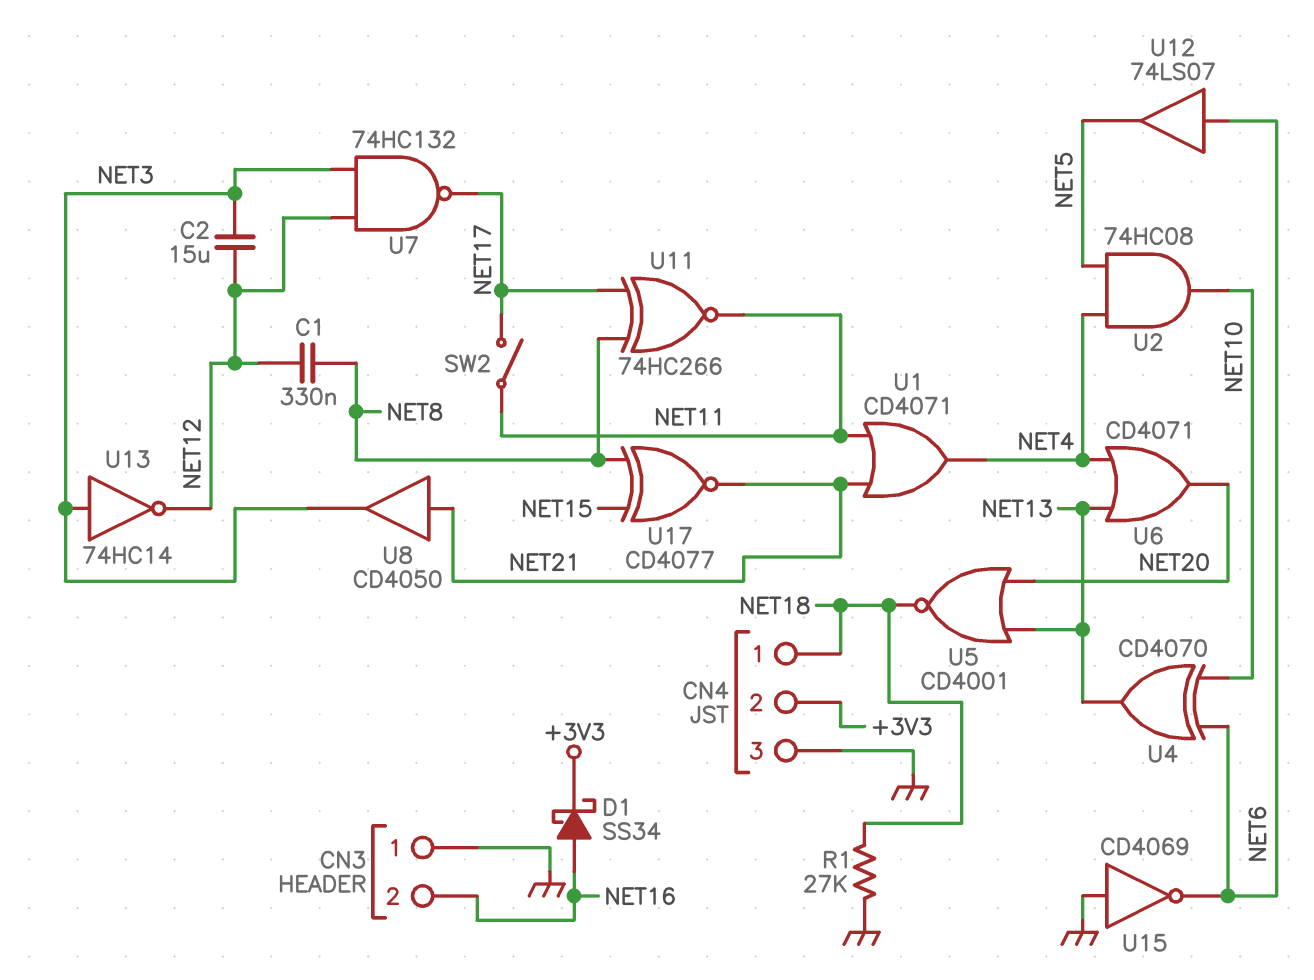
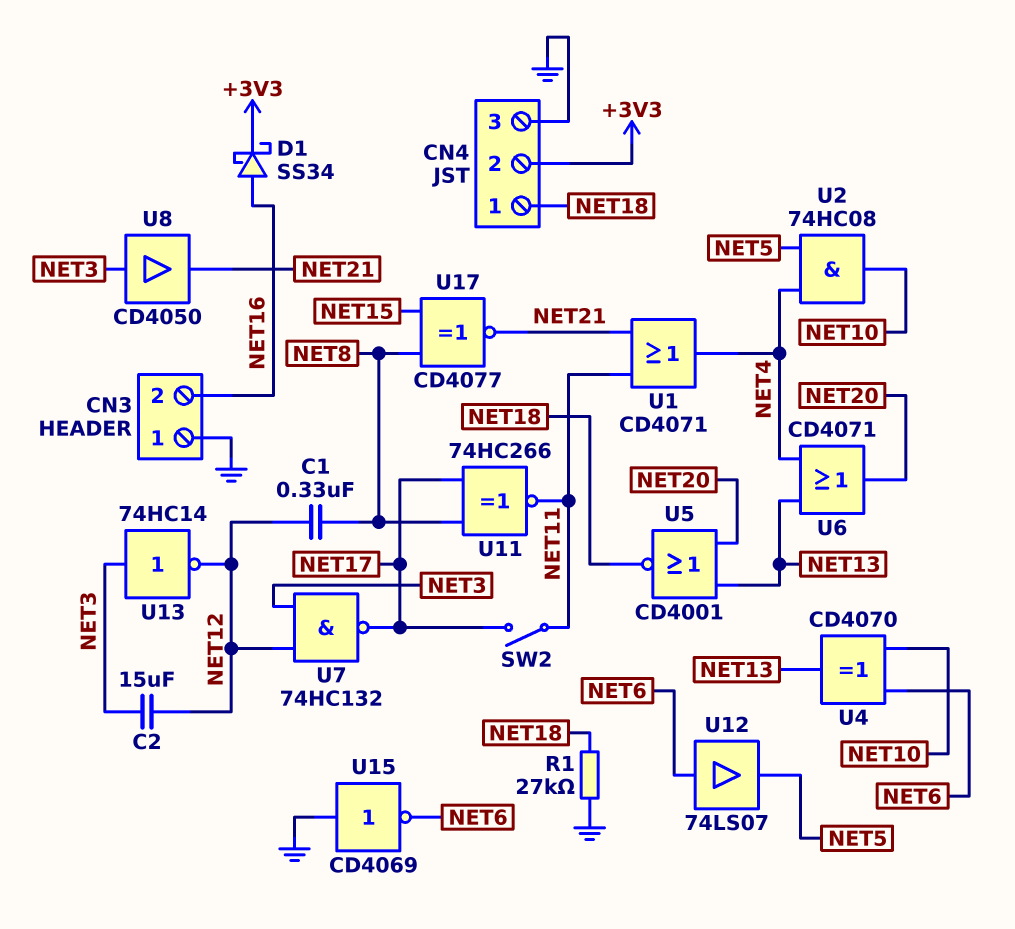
U8: buffer CD4050 (in NET21, out NET3) -> buffer CD4050 (in NET3, out NET21)

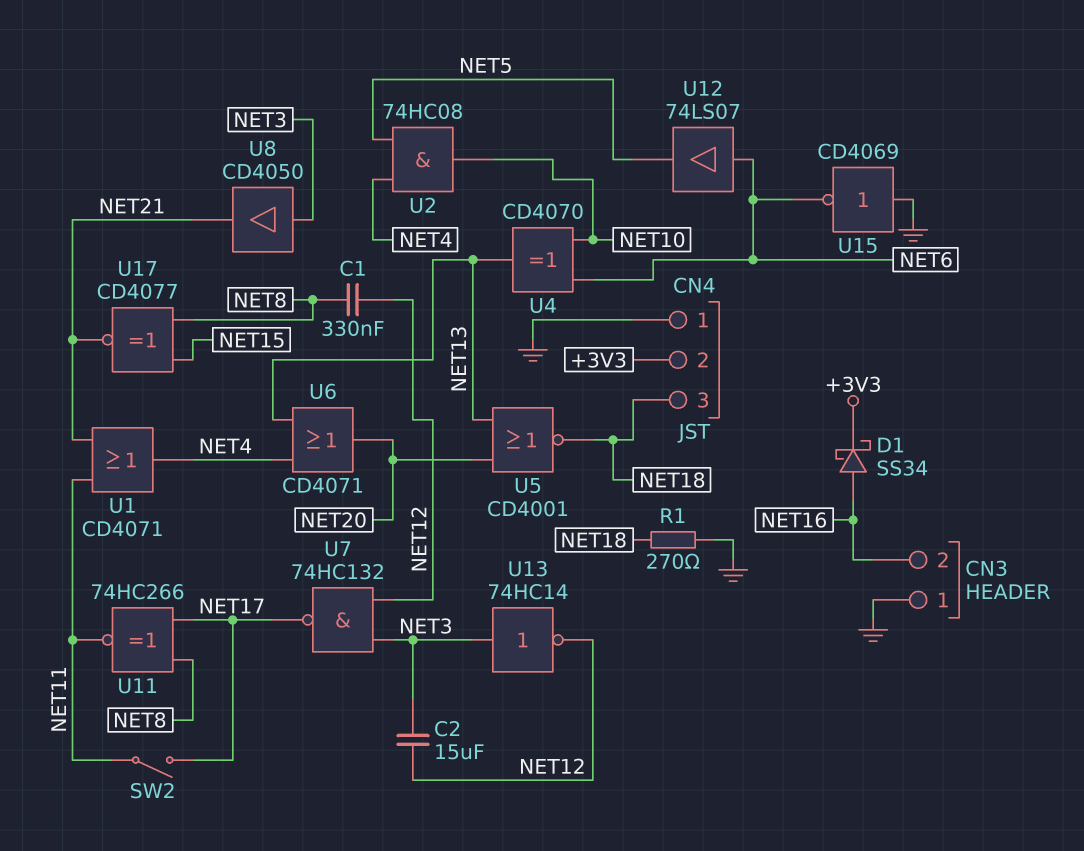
CN4 pin 1: NET18 -> GND
CN4 pin 3: GND -> NET18
R1: 27k (GND, NET18) -> 270 (GND, NET18)

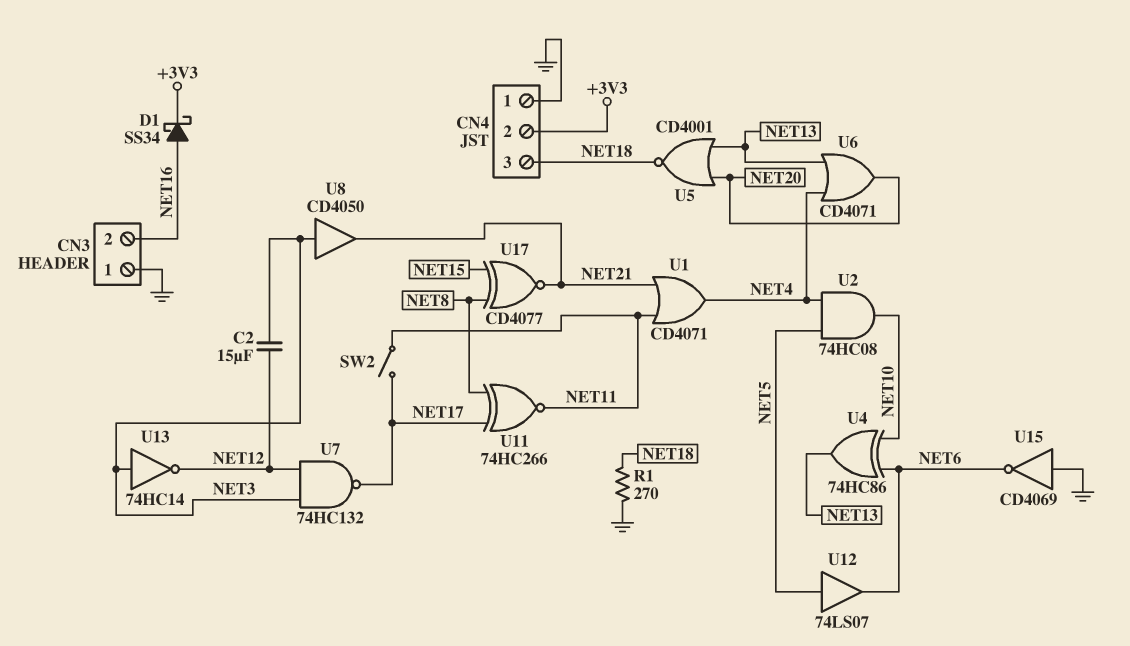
C1: 330nF (NET8, NET12) -> none
U4: XOR CD4070 (in NET6, in NET10, out NET13) -> XOR 74HC86 (in NET6, in NET10, out NET13)
U12: buffer 74LS07 (in NET6, out NET5) -> buffer 74LS07 (in NET5, out NET6)

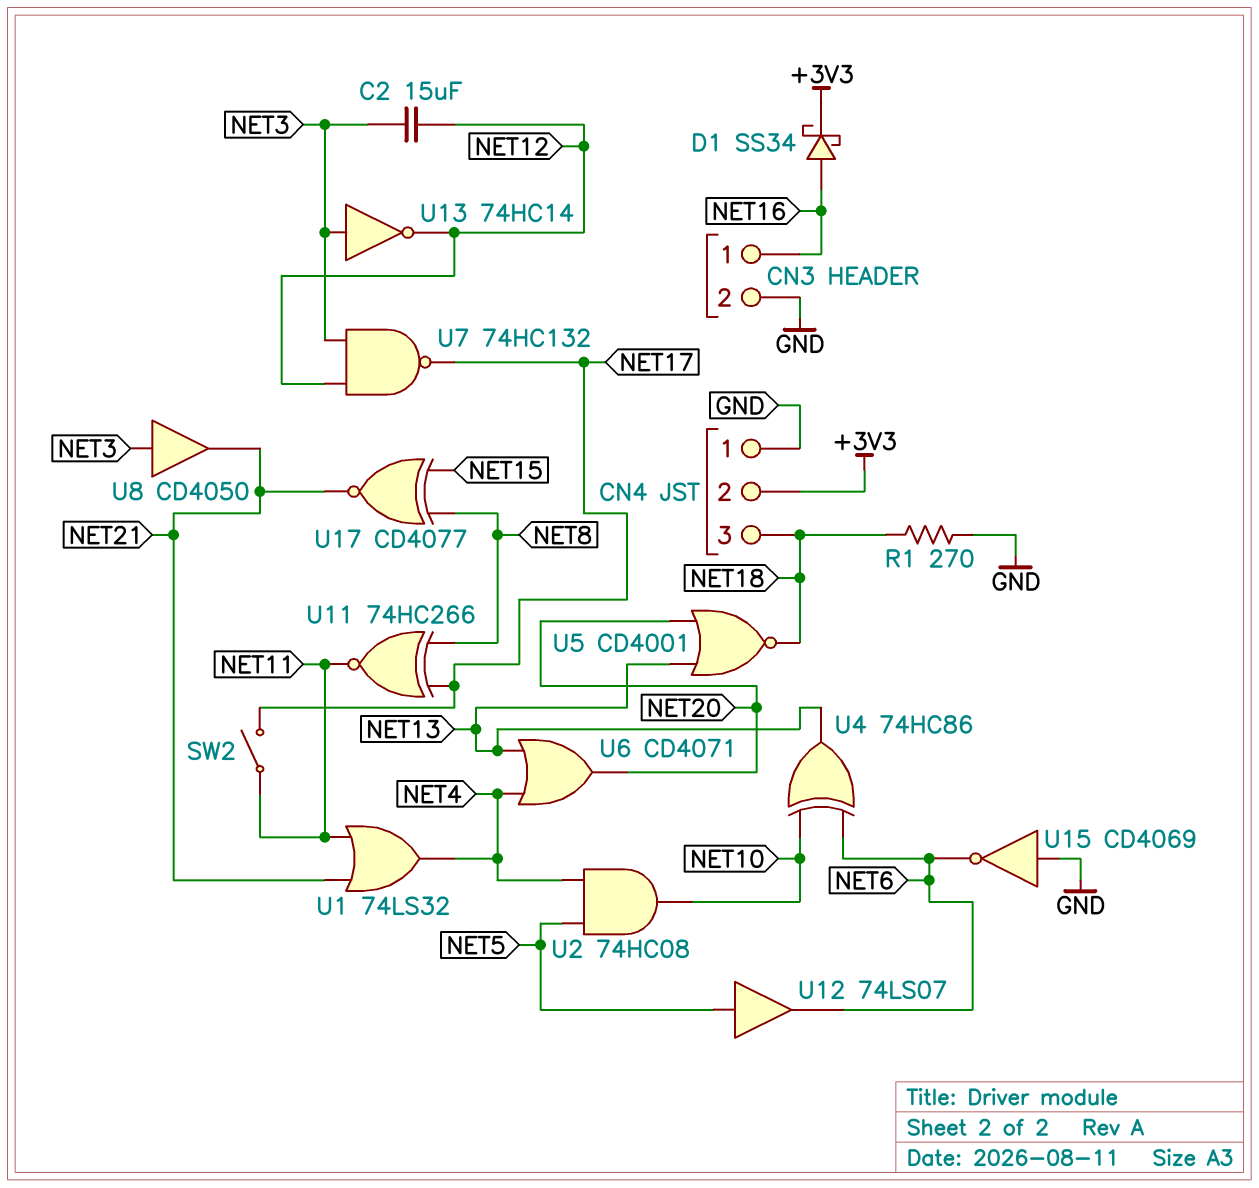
CN3 pin 1: GND -> NET16
CN3 pin 2: NET16 -> GND
U1: OR CD4071 (in NET11, in NET21, out NET4) -> OR 74LS32 (in NET11, in NET21, out NET4)

